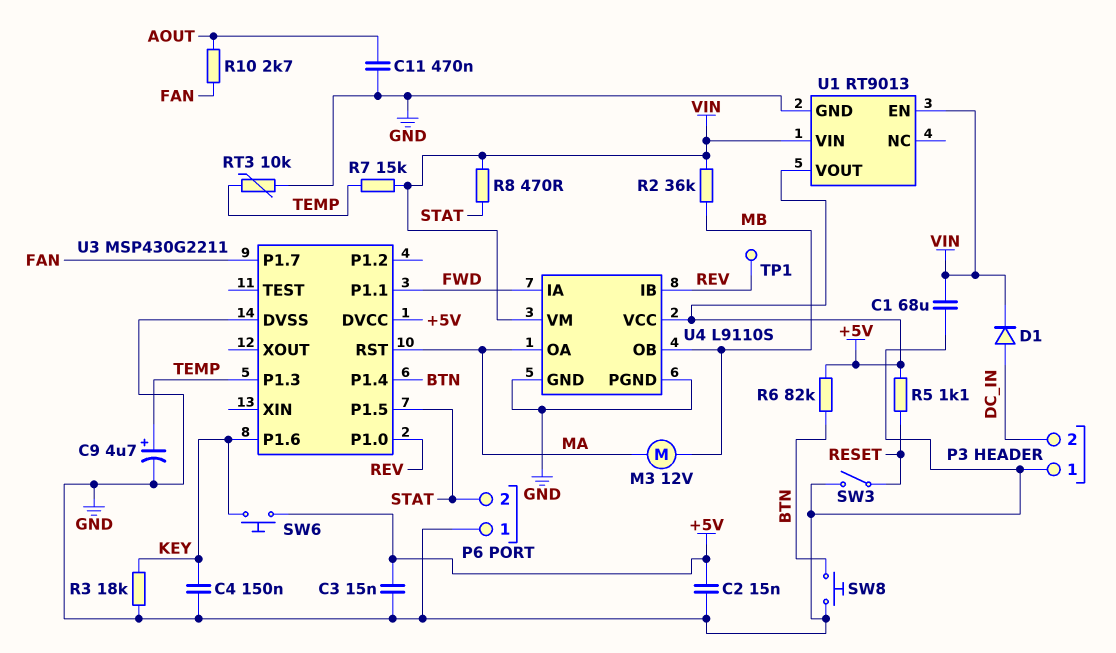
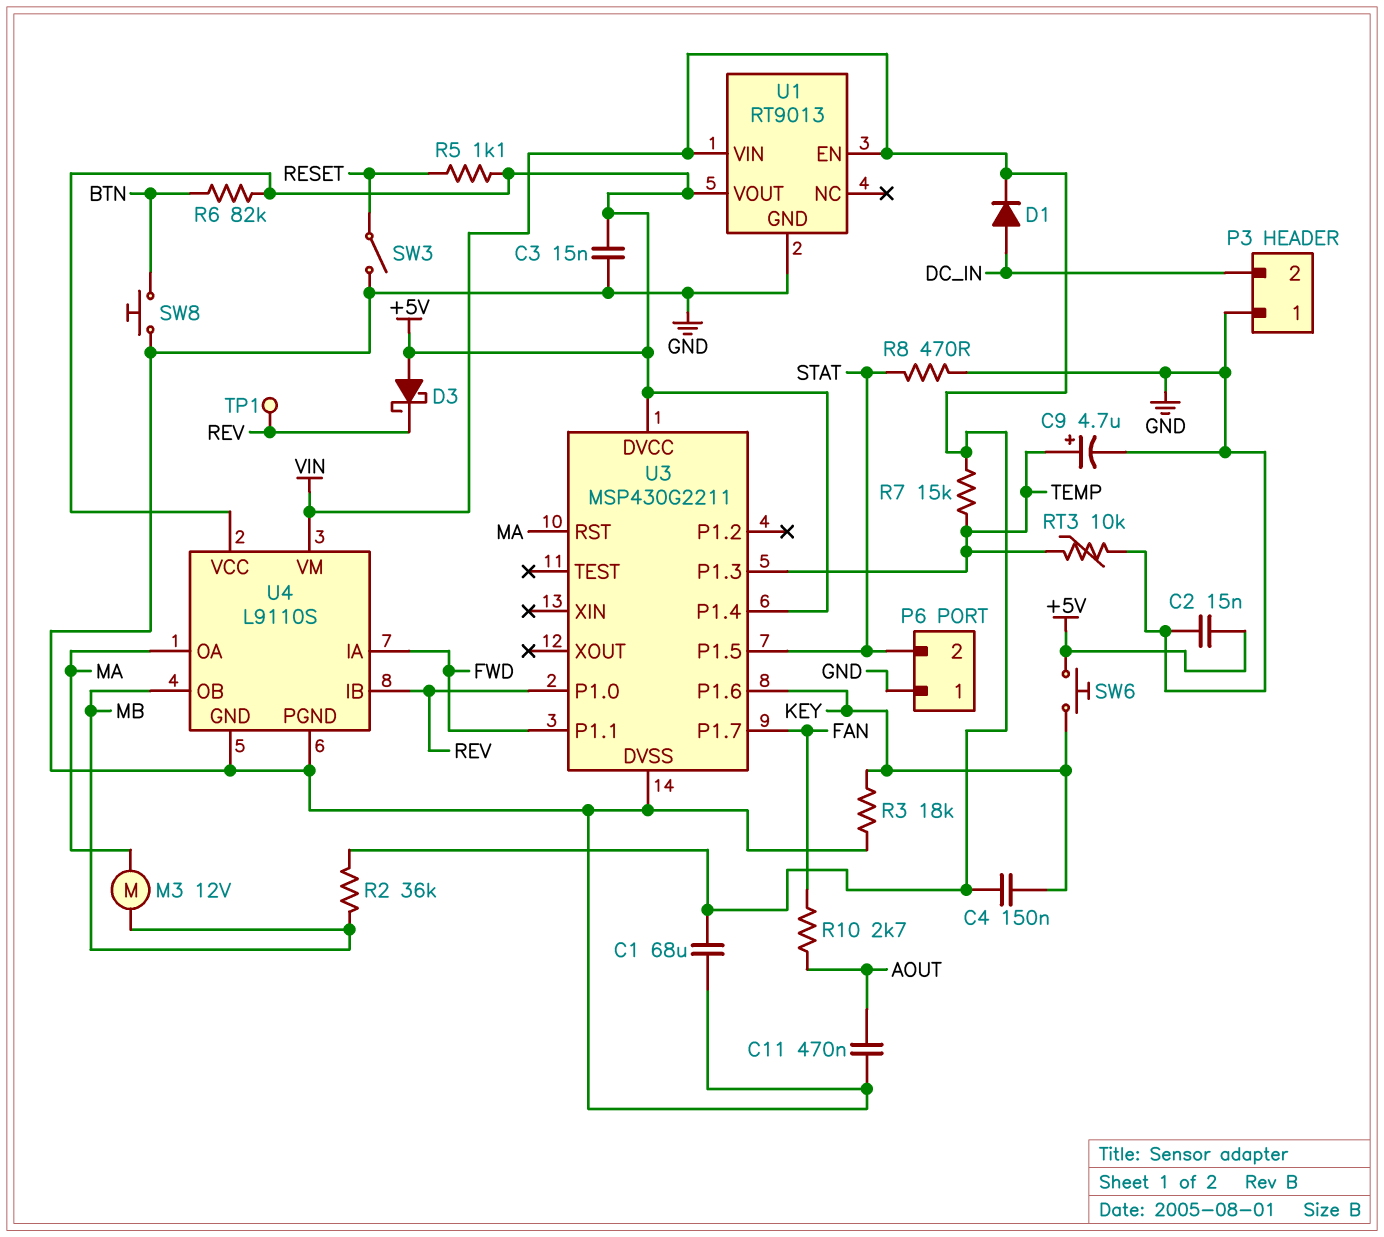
C4: 150nF (GND, KEY) -> 150nF (KEY, VIN)
D3: none -> schottky (A +5V, K REV)
R8: 470 (STAT, VIN) -> 470 (GND, STAT)
U3 pin P1.4: BTN -> +5V

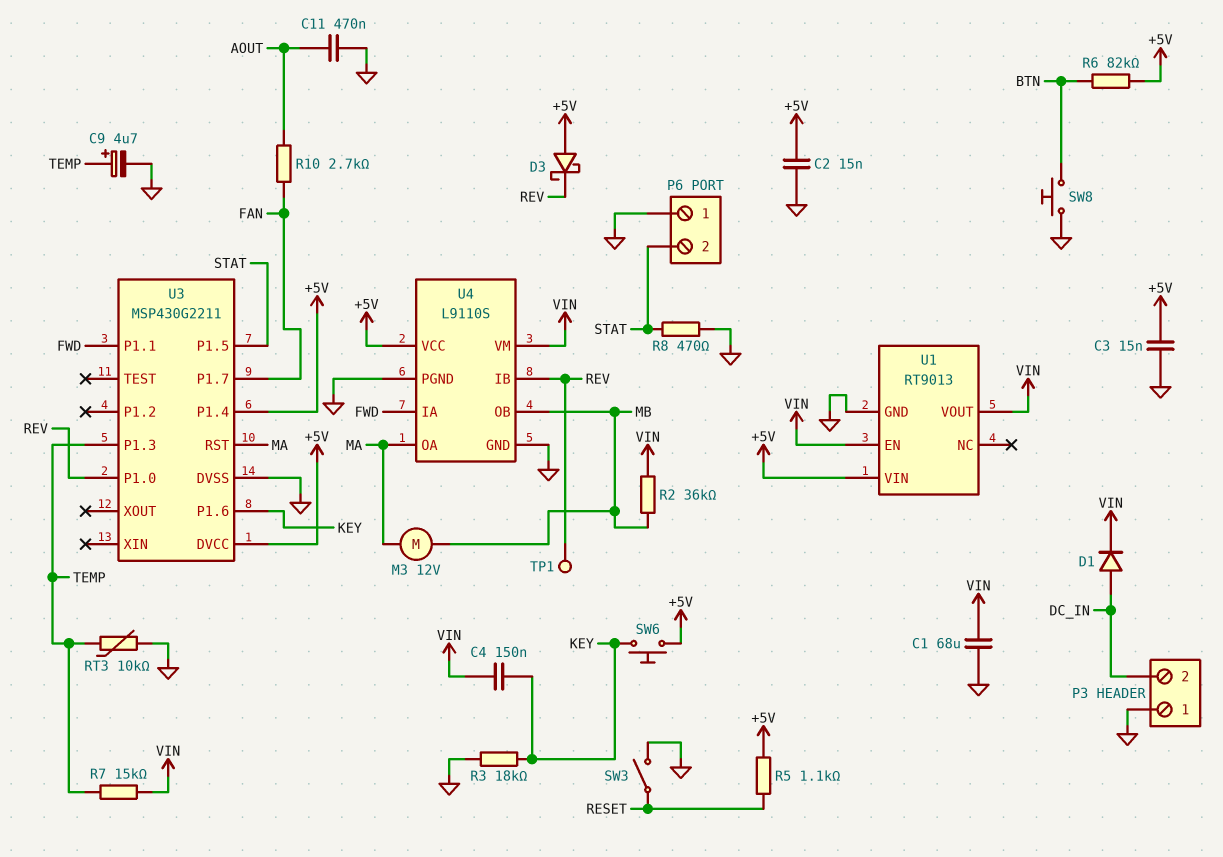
U1 pin VIN: VIN -> +5V
U1 pin VOUT: +5V -> VIN

